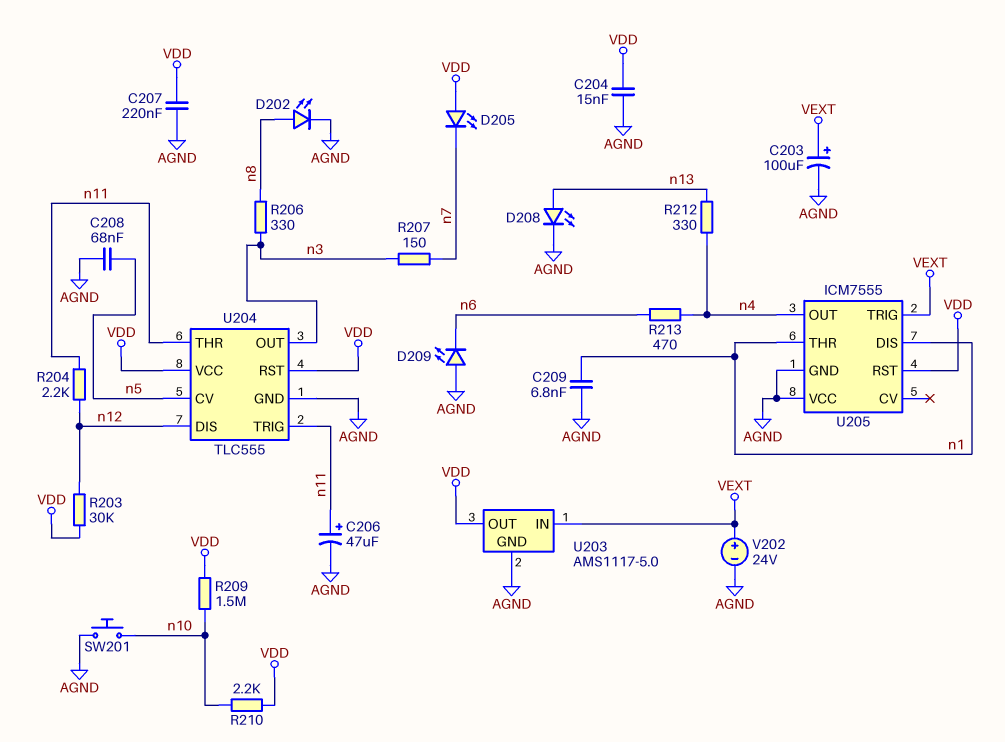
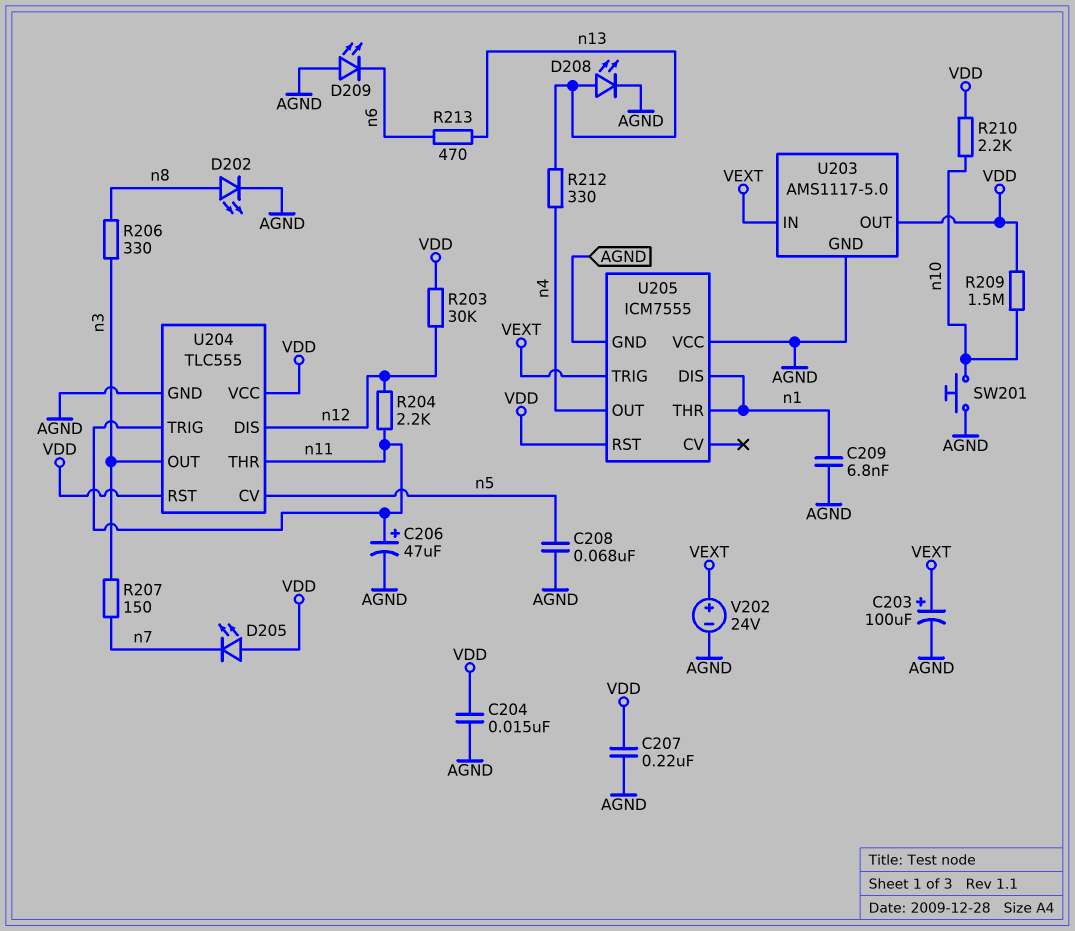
R213: 470 (n4, n6) -> 470 (n6, n13)

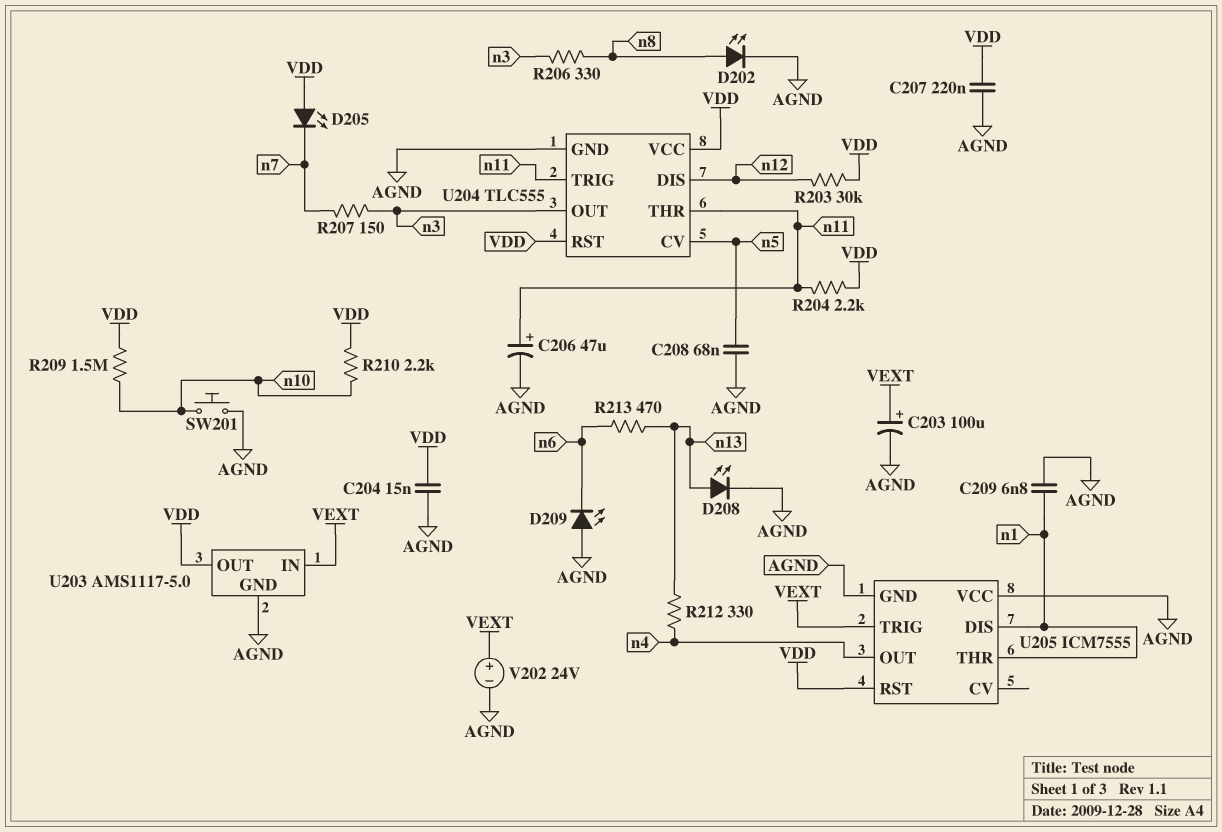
R204: 2.2k (n11, n12) -> 2.2k (VDD, n11)

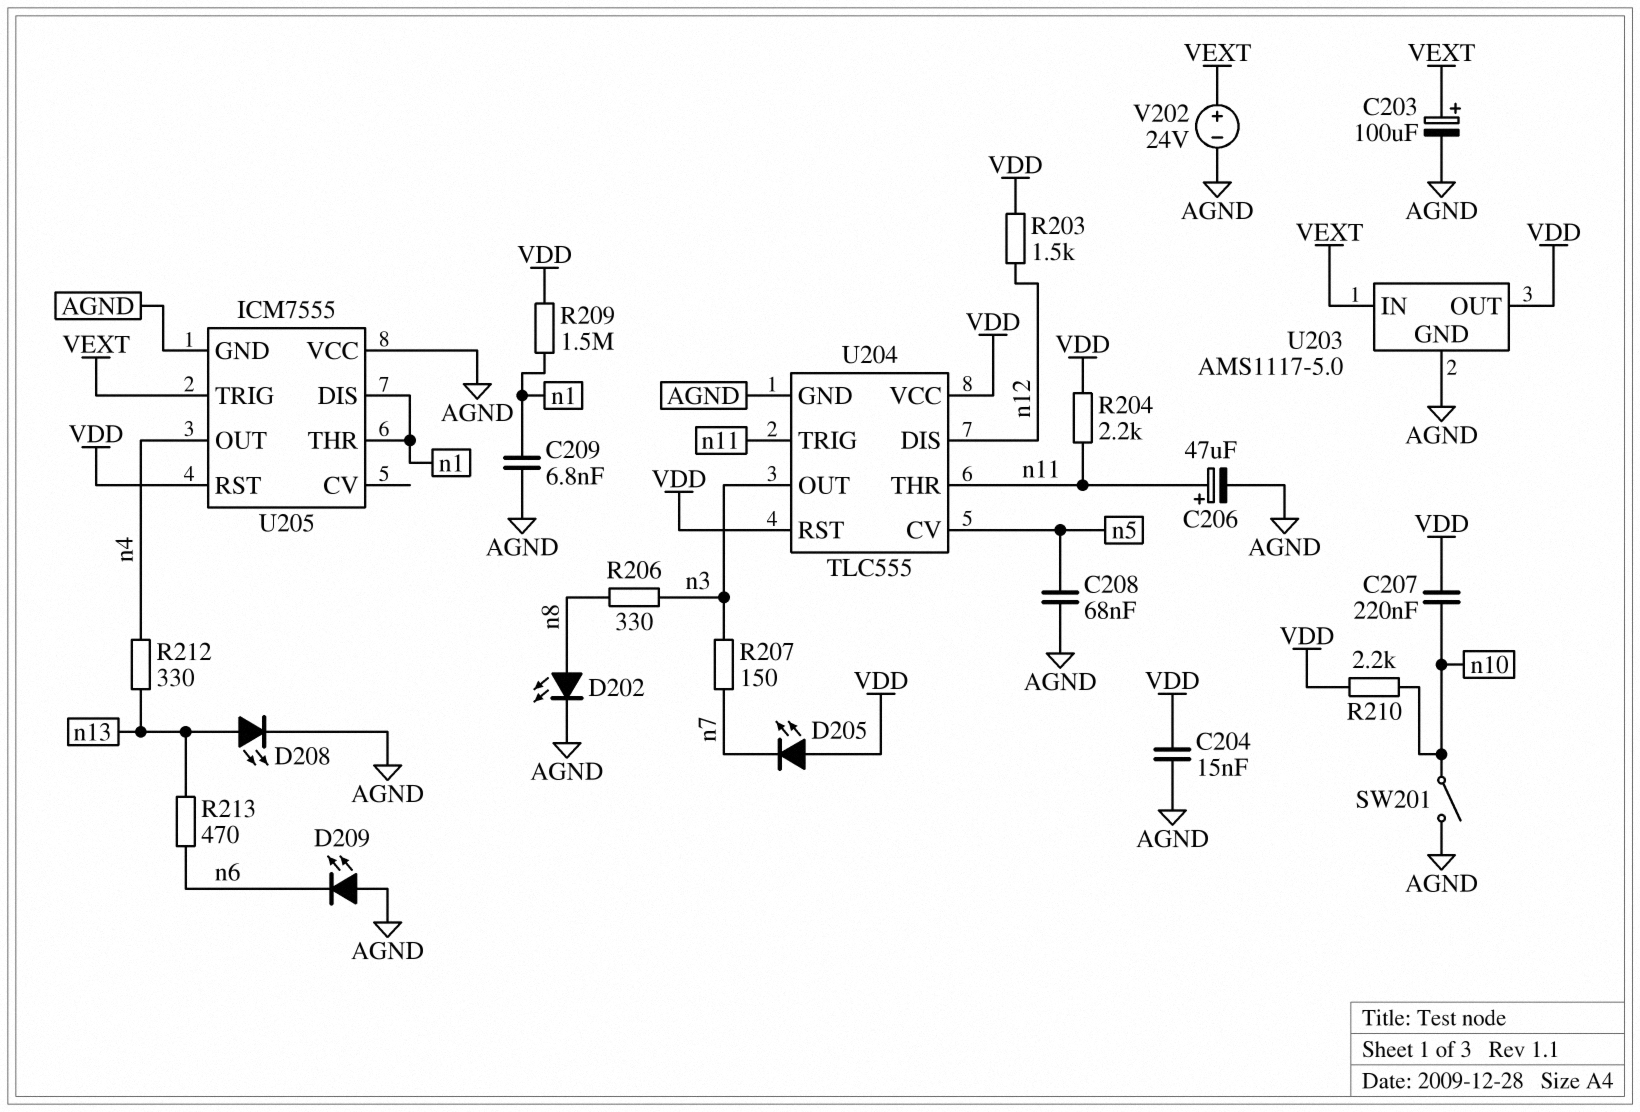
C207: 220nF (AGND, VDD) -> 220nF (VDD, n10)
R203: 30k (VDD, n12) -> 1.5k (VDD, n12)
R209: 1.5M (VDD, n10) -> 1.5M (VDD, n1)
SW201: button (AGND, n10) -> switch (AGND, n10)

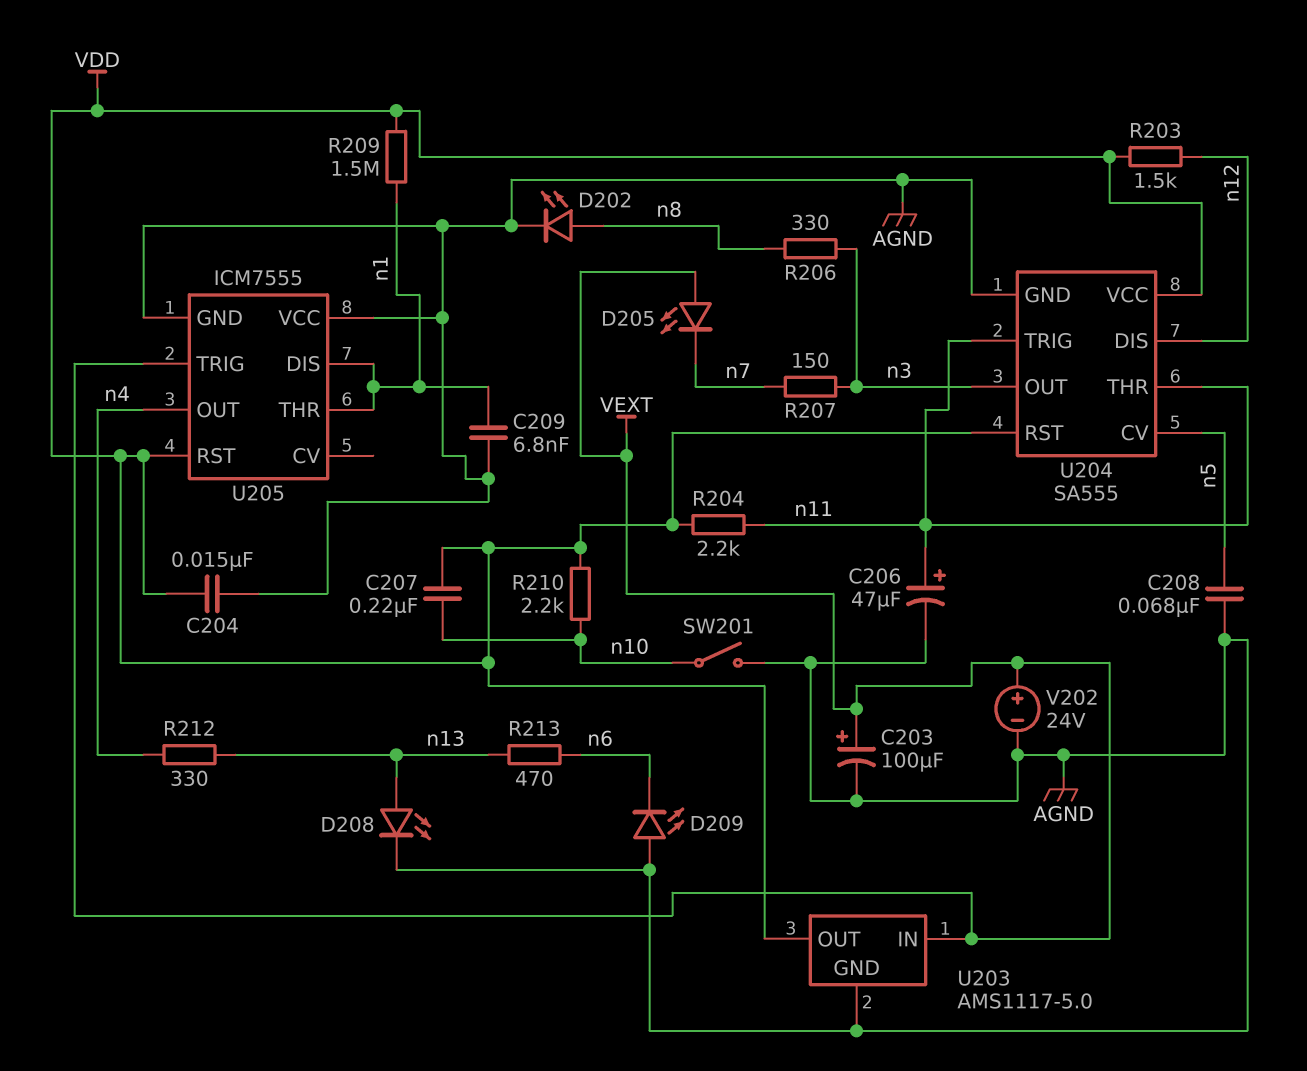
D205: LED (A VDD, K n7) -> LED (A VEXT, K n7)
U204: TLC555 -> SA555

